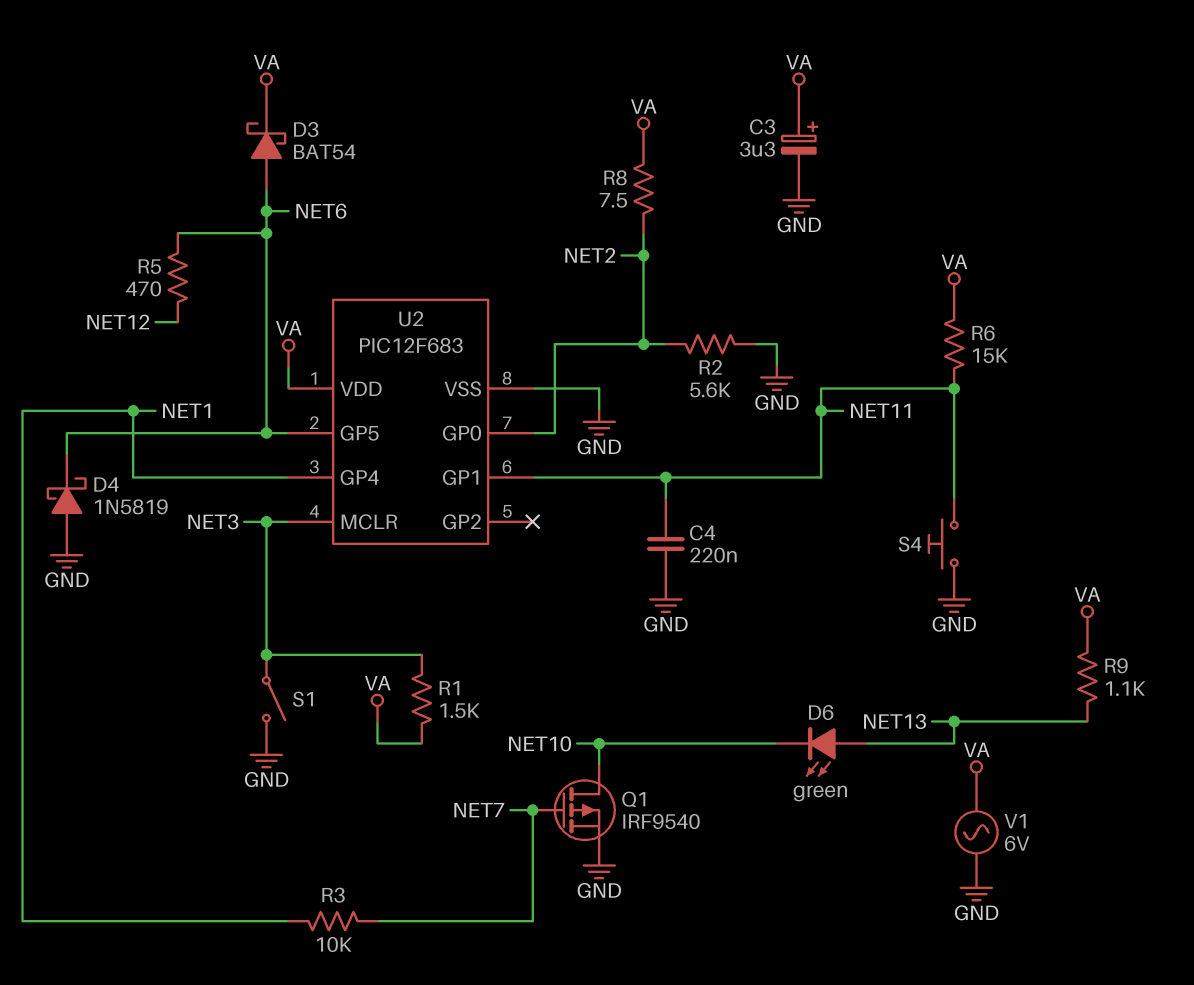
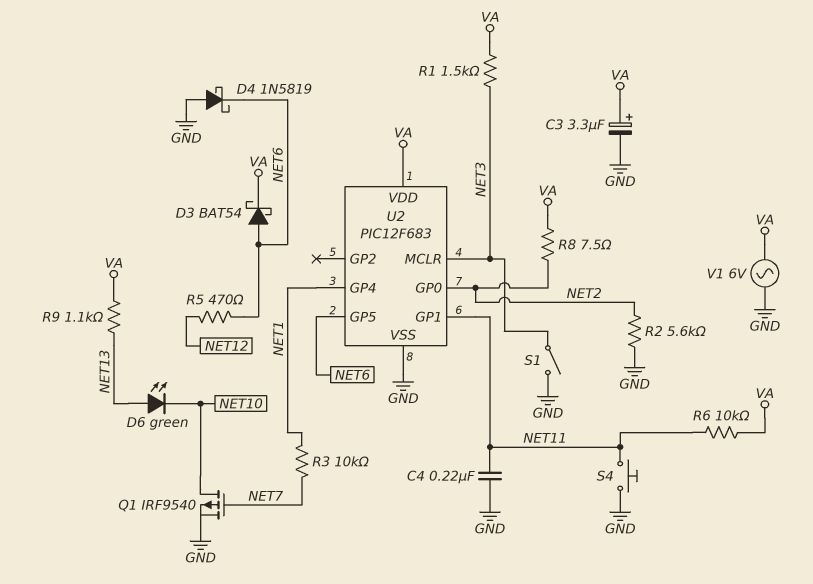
R6: 15k (NET11, VA) -> 10k (NET11, VA)

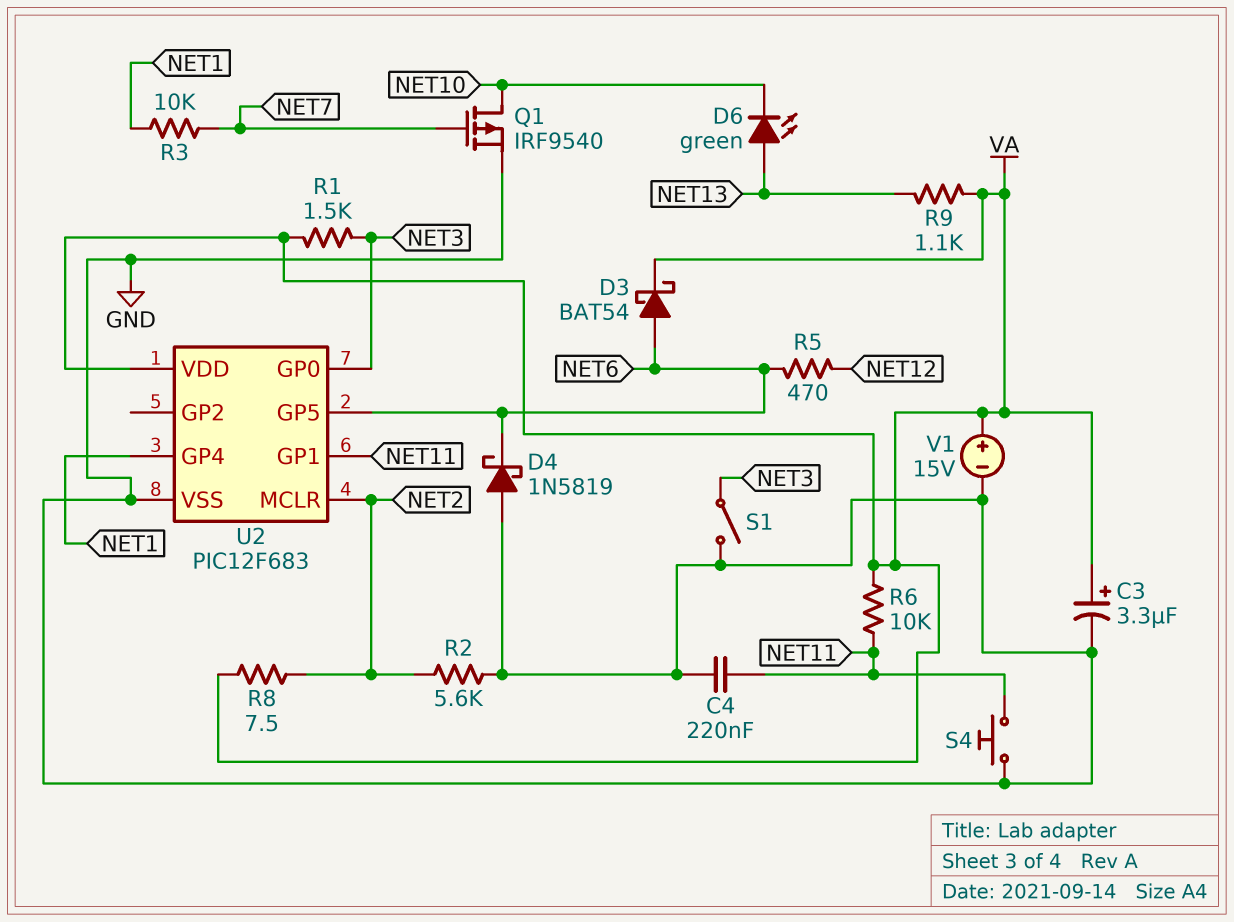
U2 pin GP0: NET2 -> NET3
U2 pin MCLR: NET3 -> NET2
V1: AC 6V (GND, VA) -> 15V (plus VA, minus GND)

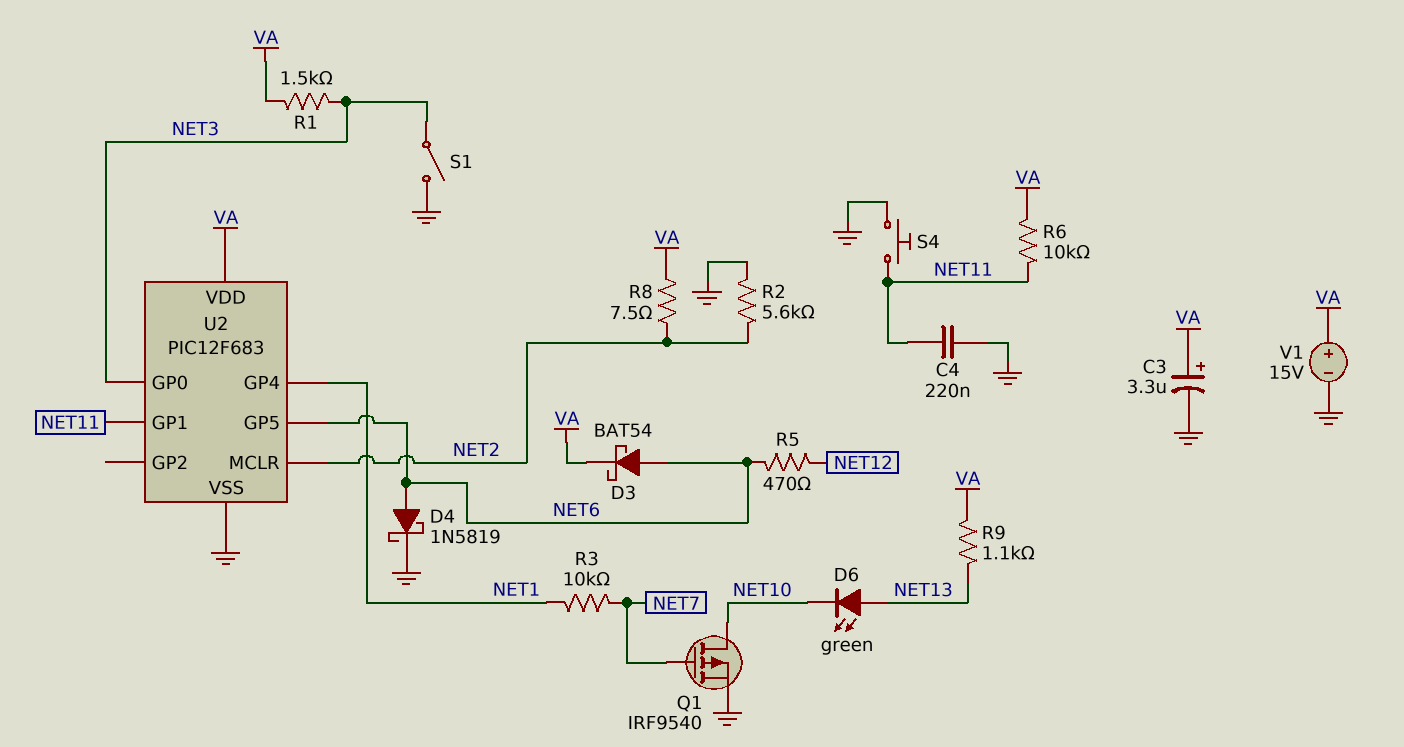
D4: schottky 1N5819 (A GND, K NET6) -> schottky 1N5819 (A NET6, K GND)

